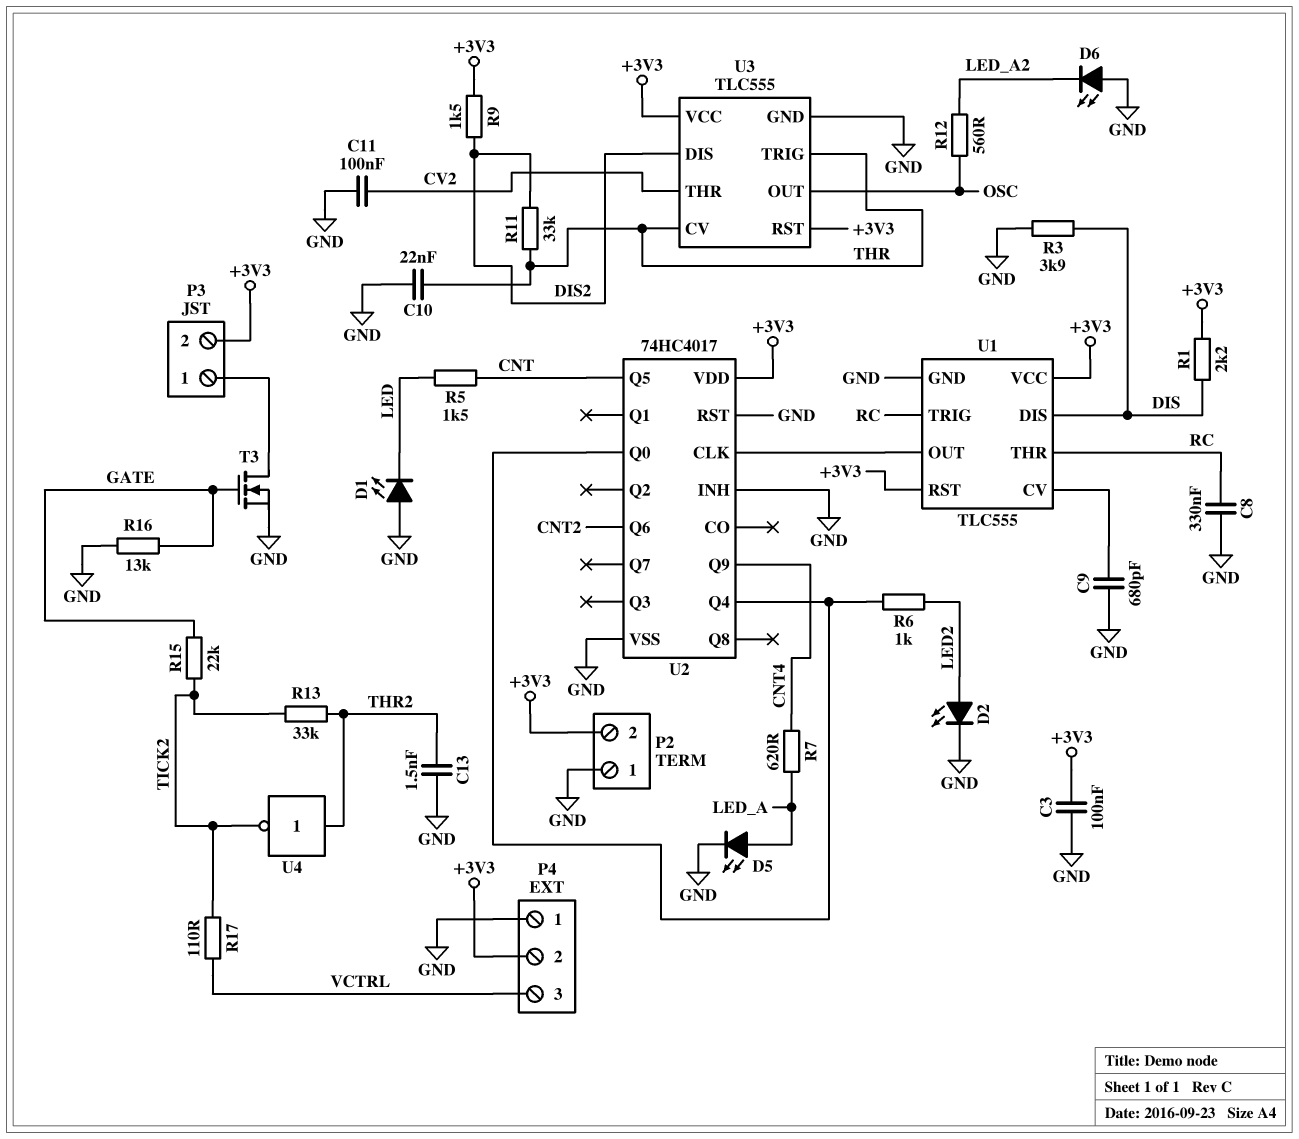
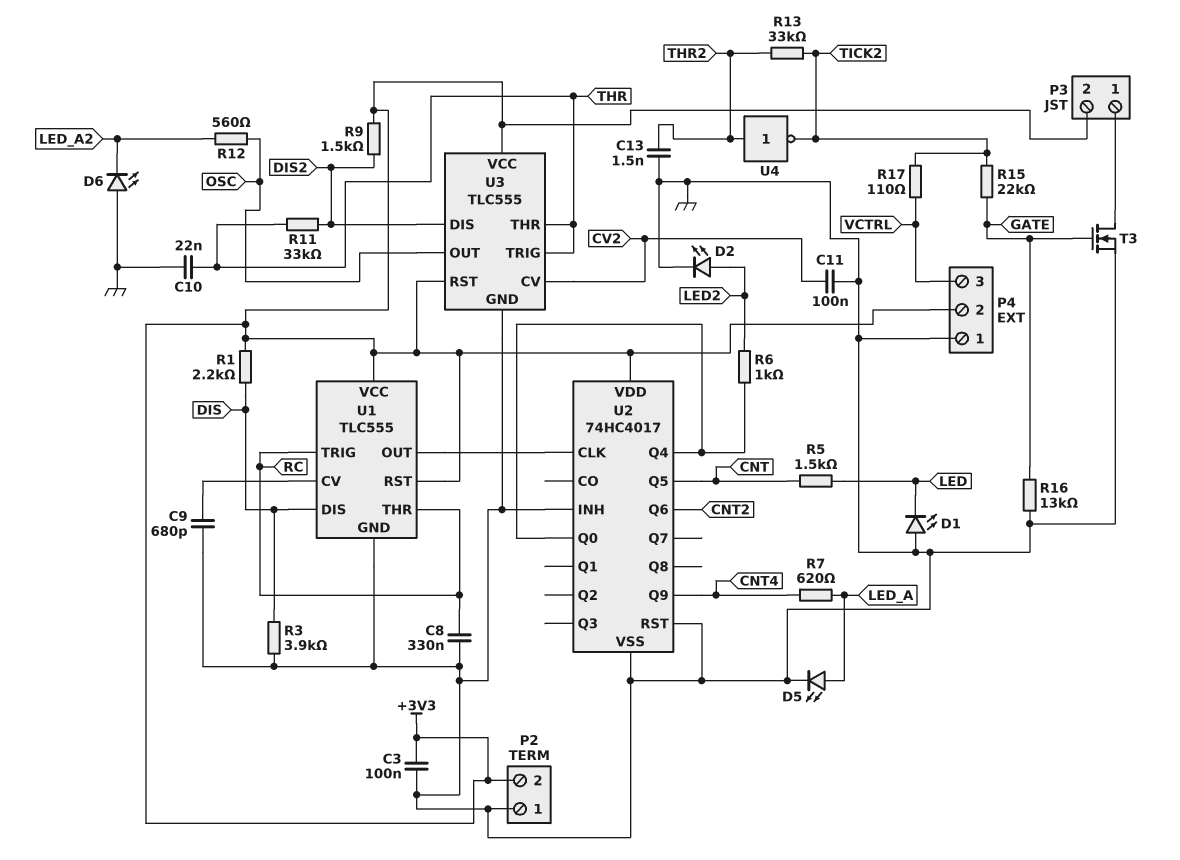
U3 pin CV: THR -> CV2
U3 pin THR: CV2 -> THR

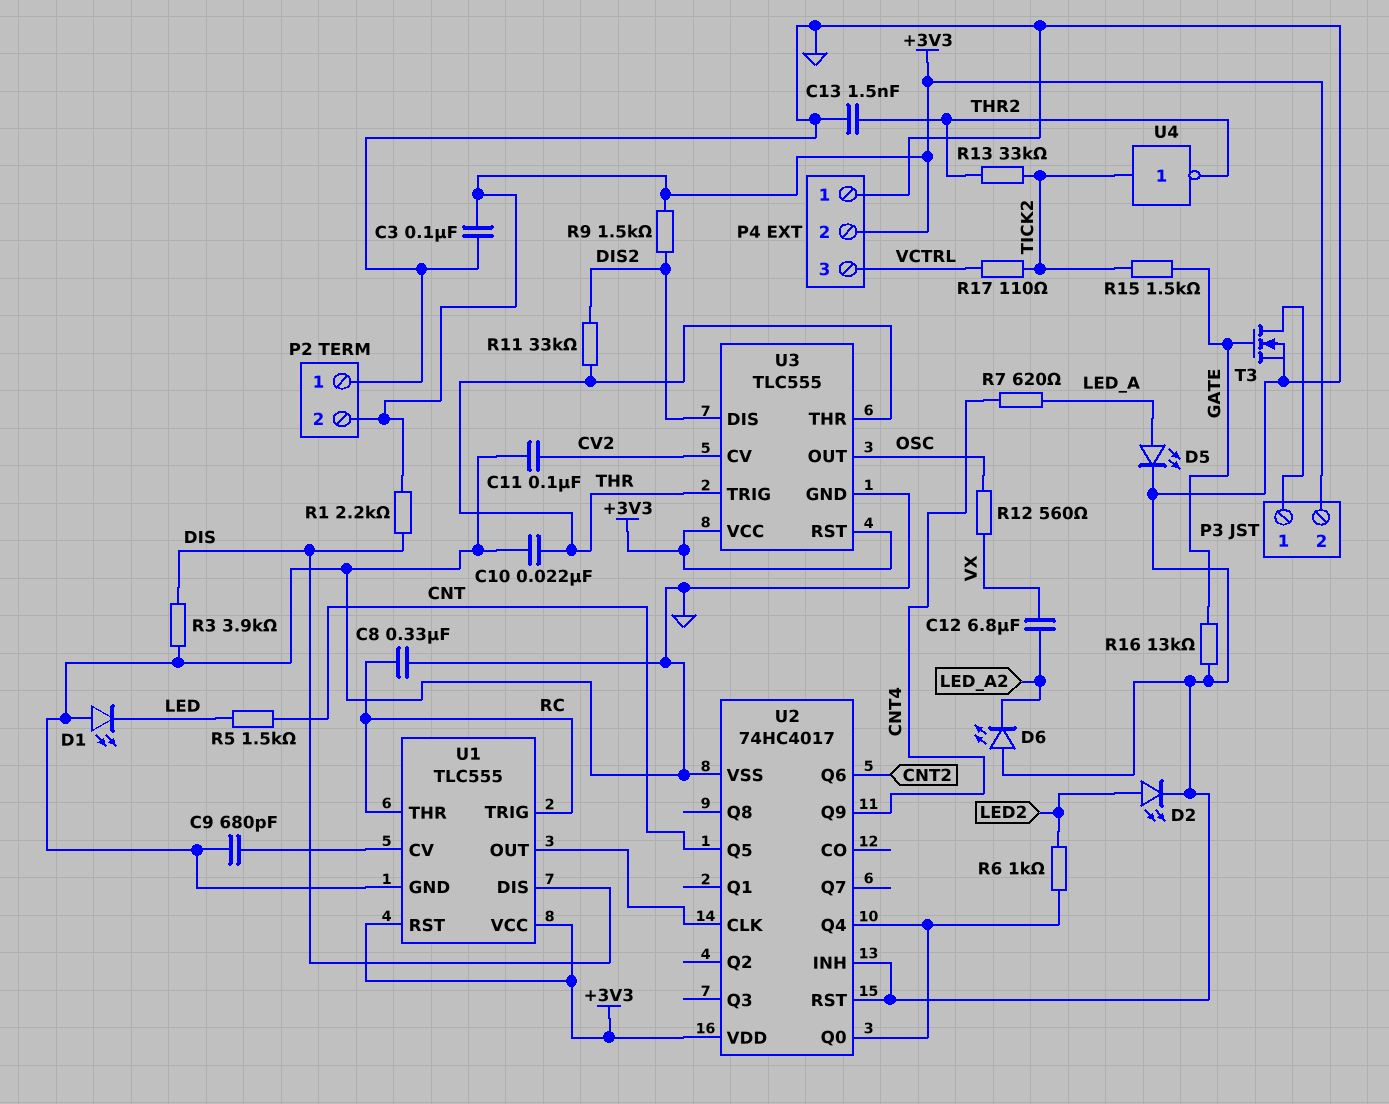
C12: none -> 6.8uF (LED_A2, VX)
R12: 560 (LED_A2, OSC) -> 560 (OSC, VX)
R15: 22k (GATE, TICK2) -> 1.5k (GATE, TICK2)
U4: NOT (in THR2, out TICK2) -> NOT (in TICK2, out THR2)

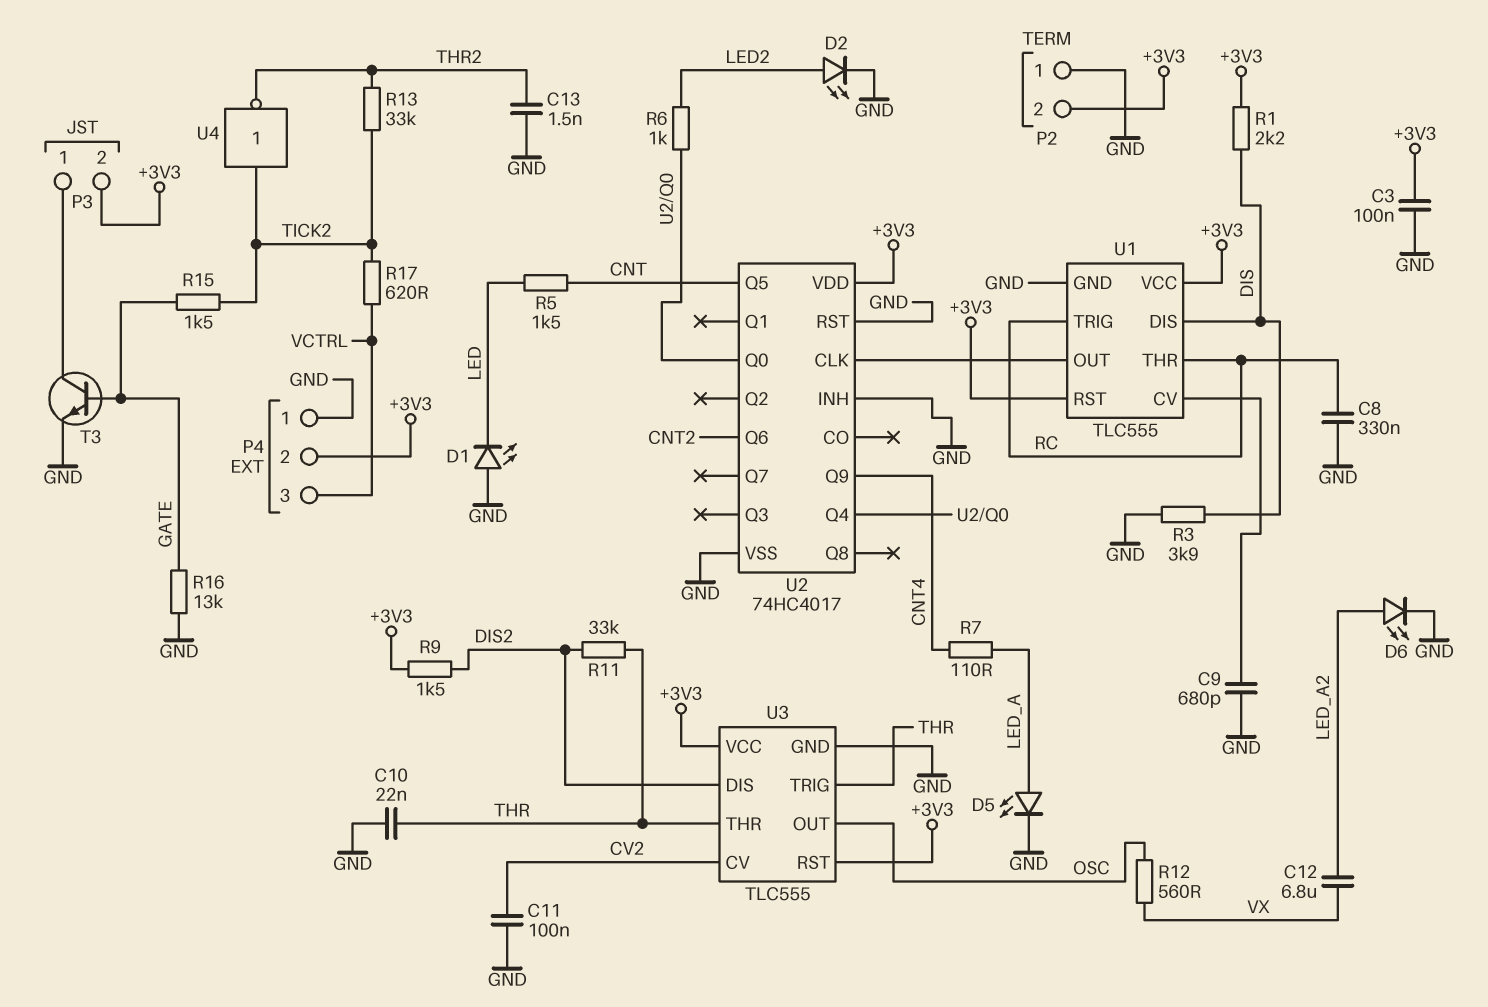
D6: LED (A GND, K LED_A2) -> LED (A LED_A2, K GND)
R7: 620 (CNT4, LED_A) -> 110 (CNT4, LED_A)
R17: 110 (TICK2, VCTRL) -> 620 (TICK2, VCTRL)
T3: NMOS (G GATE, D P3/1, S GND) -> NPN (B GATE, C P3/1, E GND)

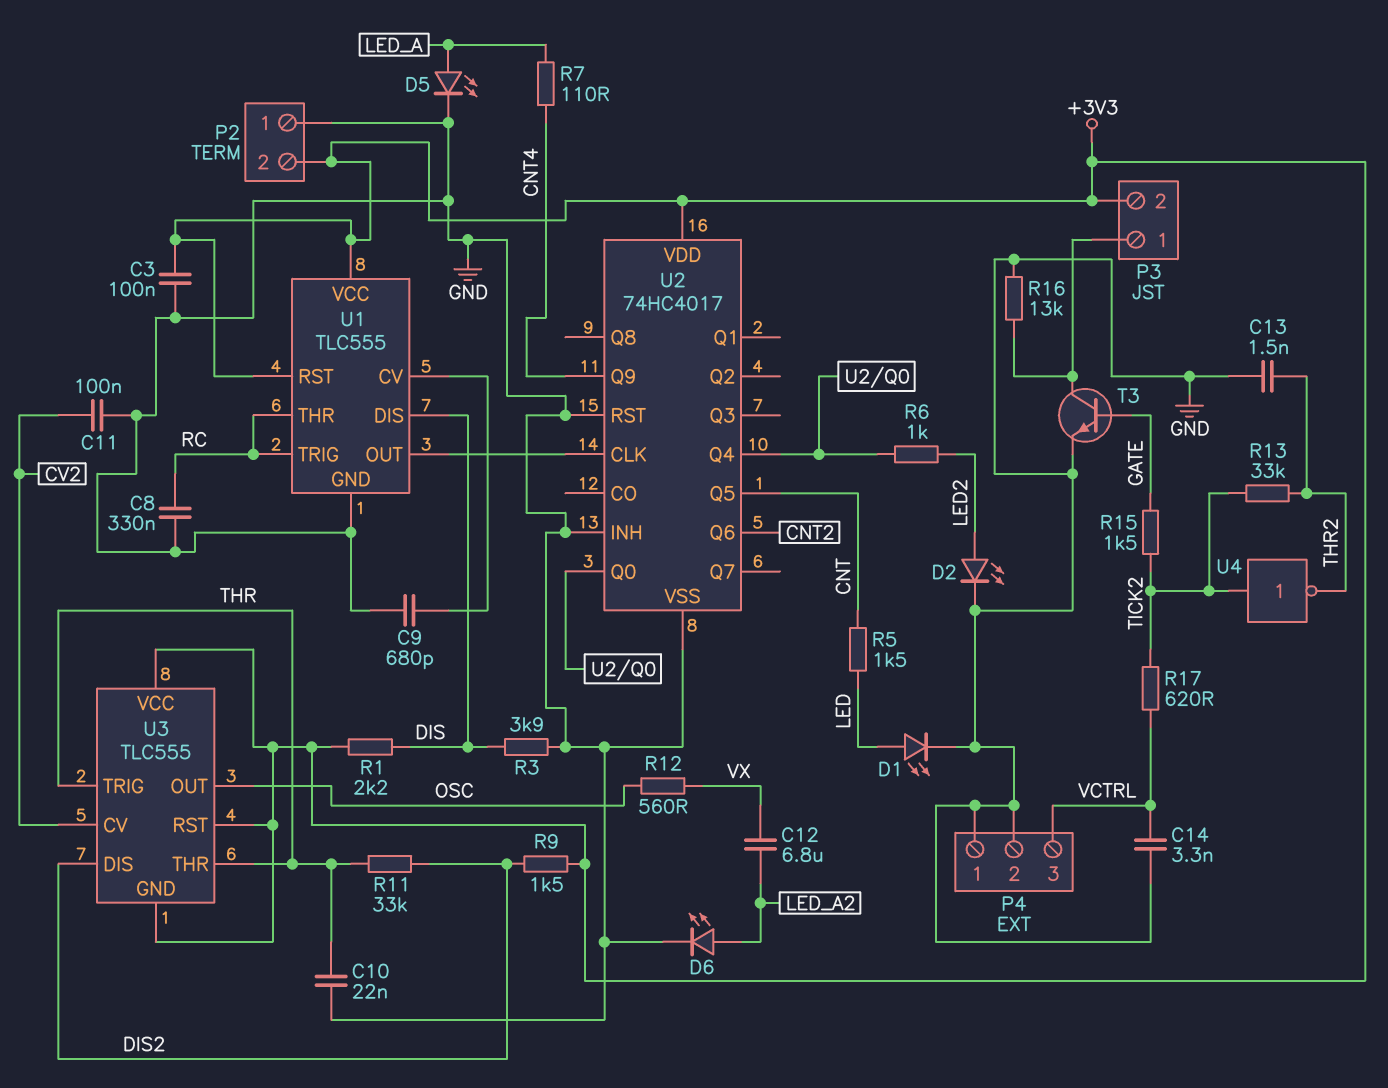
C14: none -> 3.3nF (GND, VCTRL)
D1: LED (A GND, K LED) -> LED (A LED, K GND)
P4 pin 2: +3V3 -> GND
R16: 13k (GATE, GND) -> 13k (GND, P3/1)
U3 pin GND: GND -> +3V3

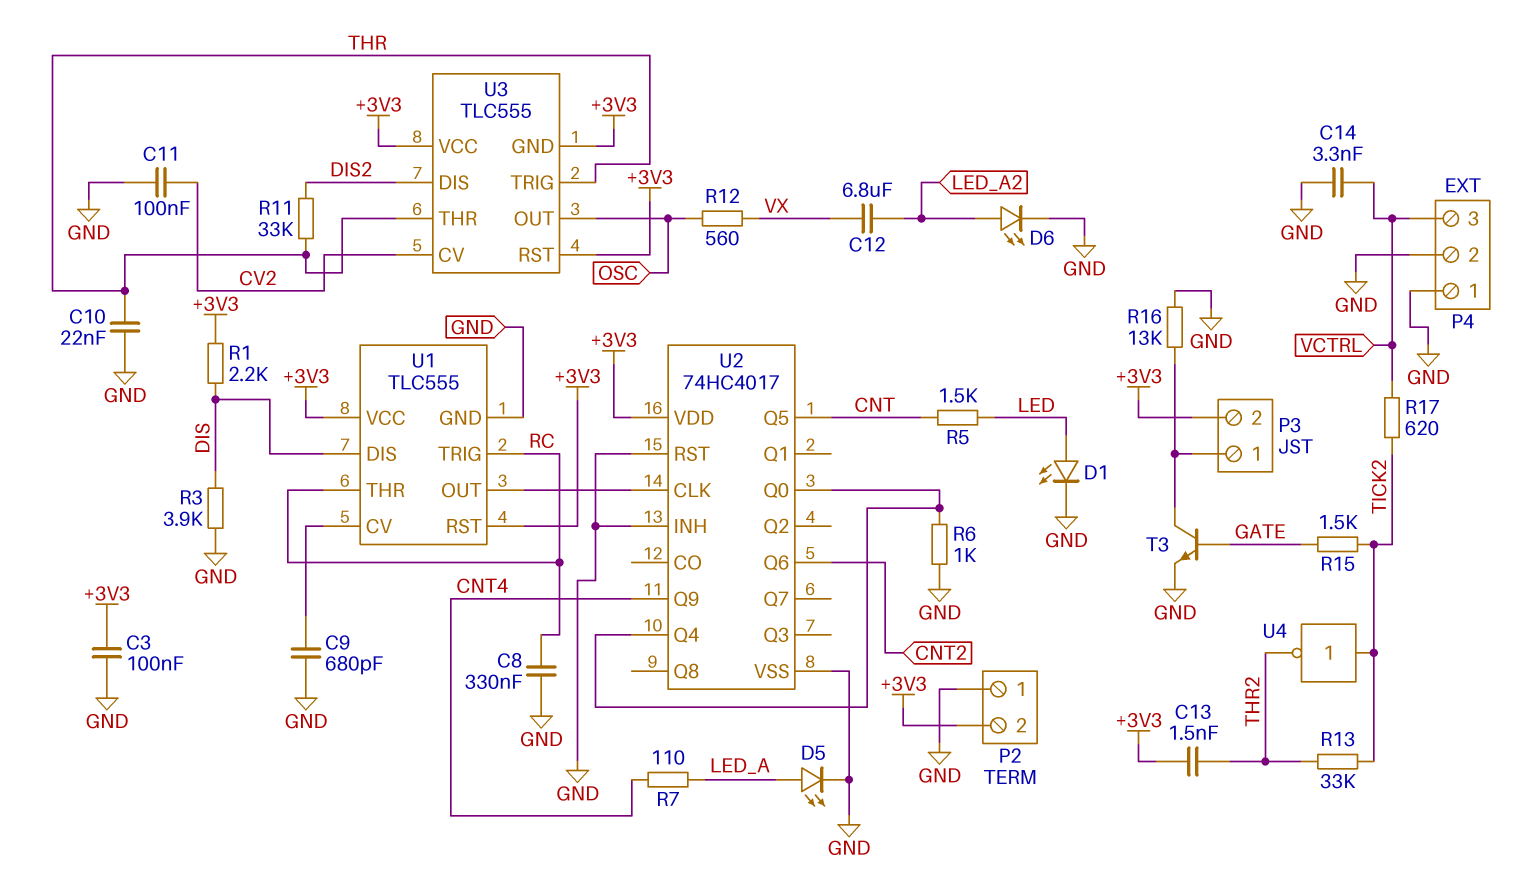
C13: 1.5nF (GND, THR2) -> 1.5nF (+3V3, THR2)
D2: LED (A LED2, K GND) -> none
R6: 1k (LED2, U2/Q0) -> 1k (GND, U2/Q0)
R9: 1.5k (+3V3, DIS2) -> none

